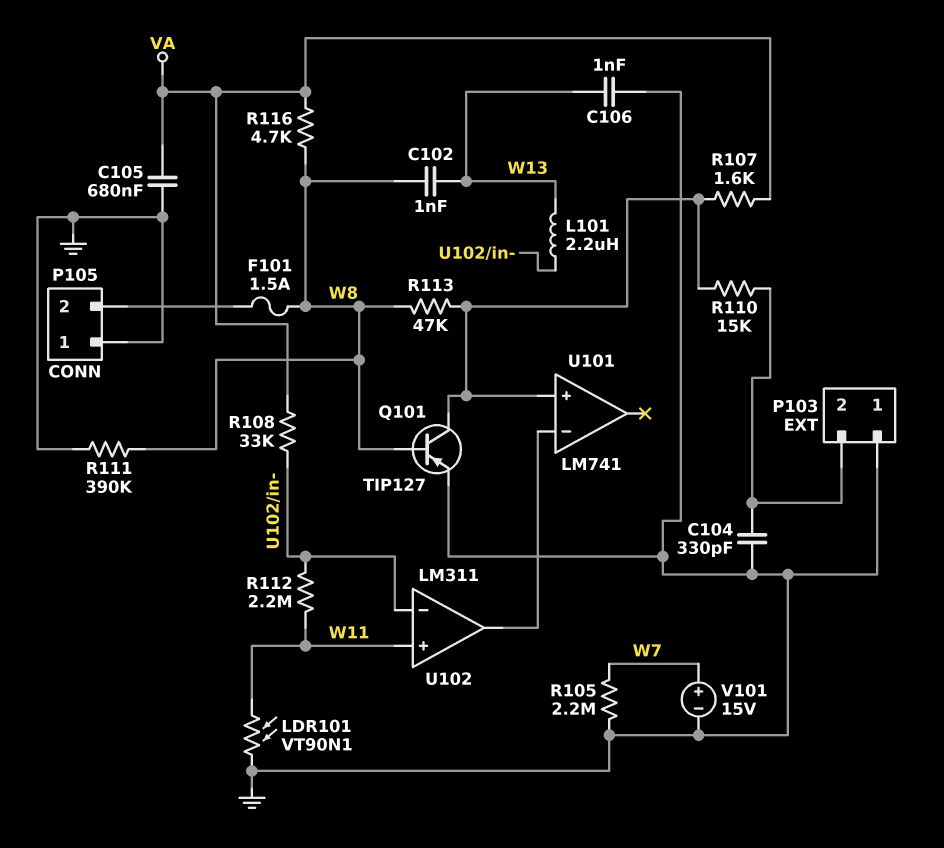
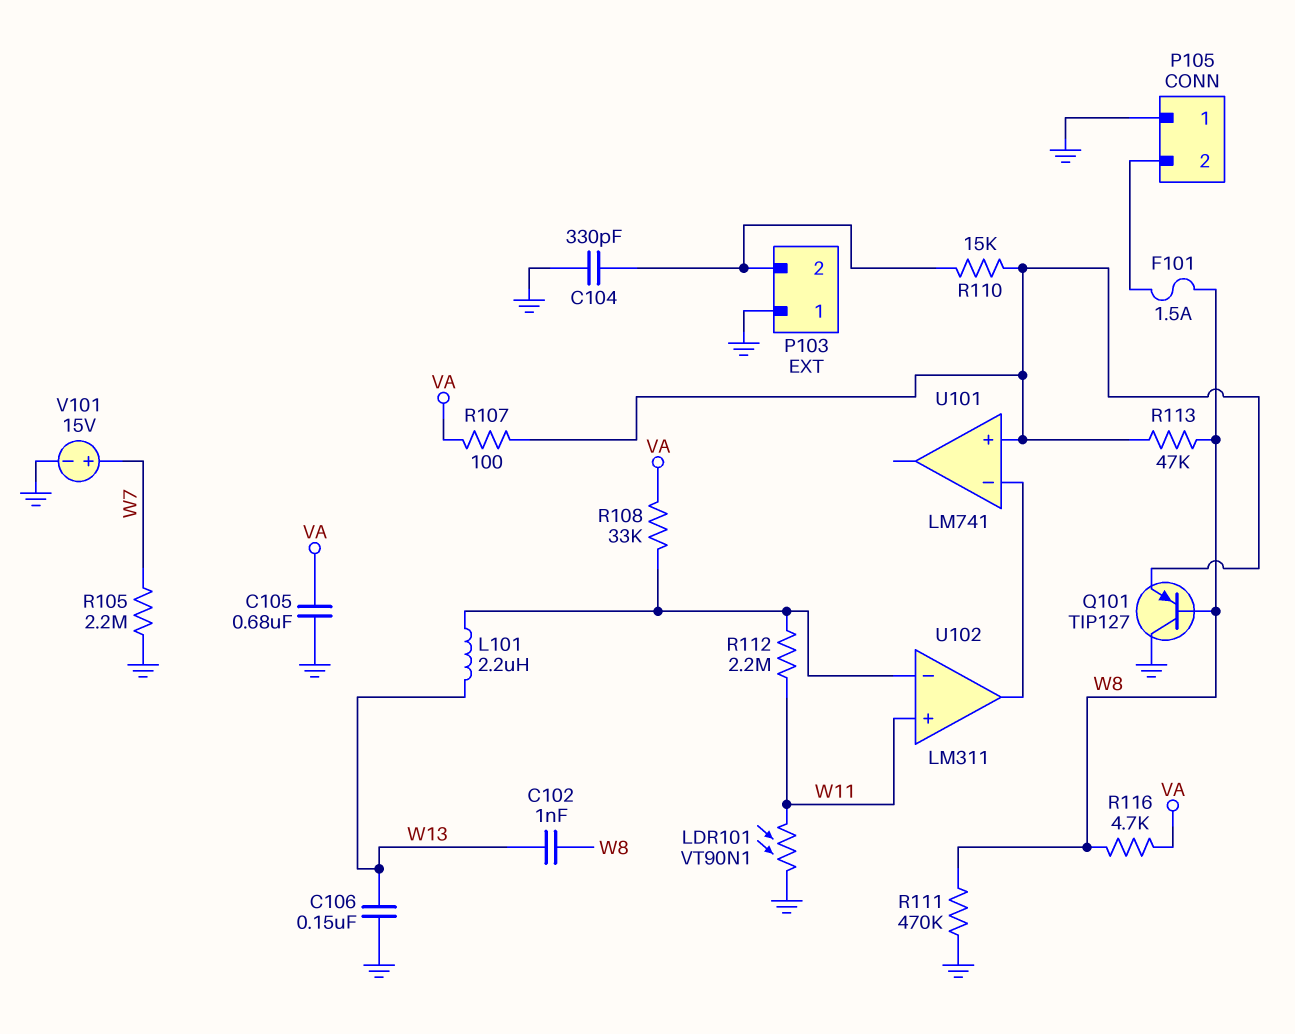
C106: 1nF (GND, W13) -> 150nF (GND, W13)
Q101: PNP TIP127 (B W8, C U101/in+, E GND) -> PNP TIP127 (B W8, C GND, E U101/in+)
R107: 1.6k (U101/in+, VA) -> 100 (U101/in+, VA)
R111: 390k (GND, W8) -> 470k (GND, W8)

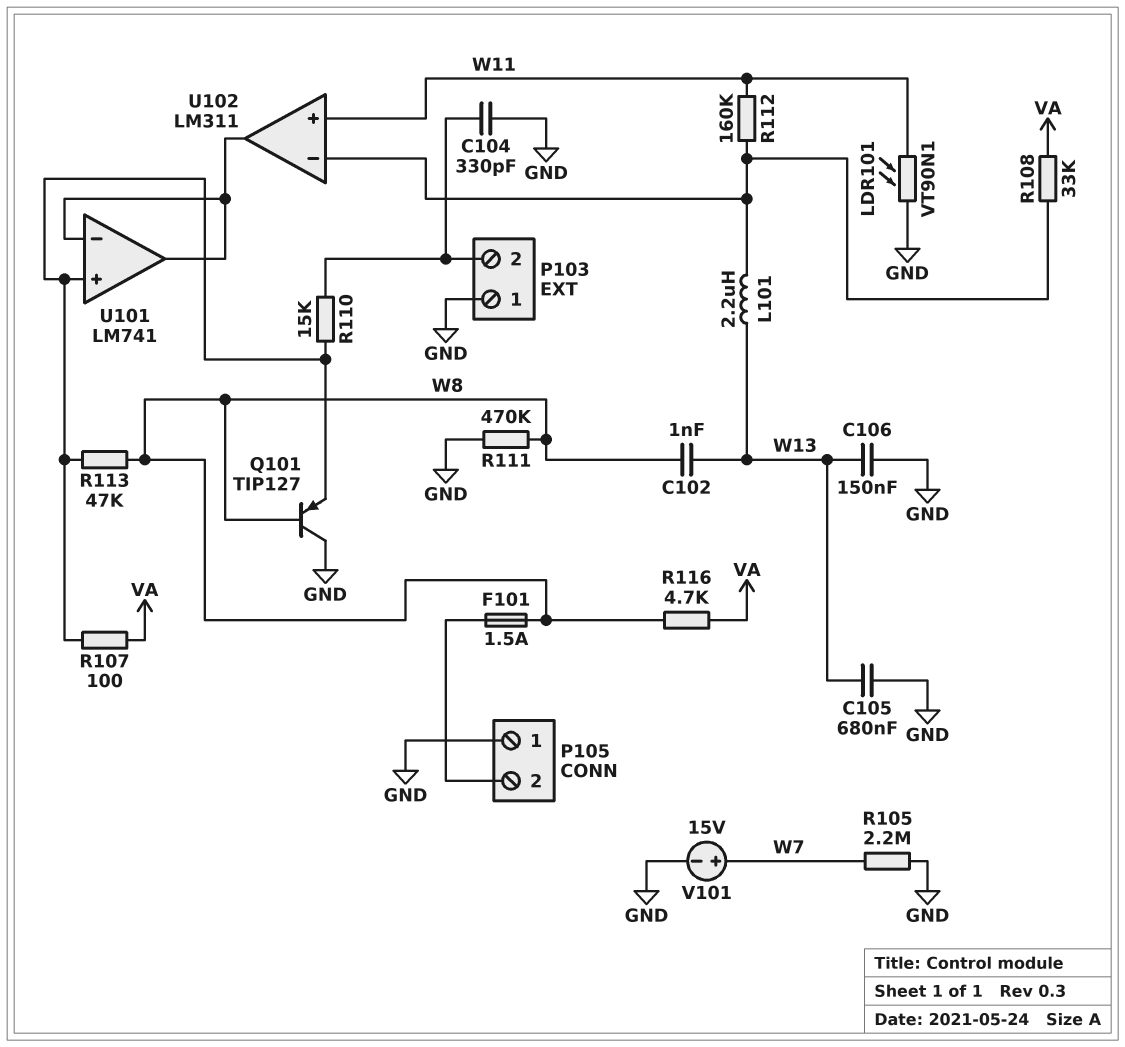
C105: 680nF (GND, VA) -> 680nF (GND, W13)
R112: 2.2M (U102/in-, W11) -> 160k (U102/in-, W11)
U101 pin out: none -> U101/in-

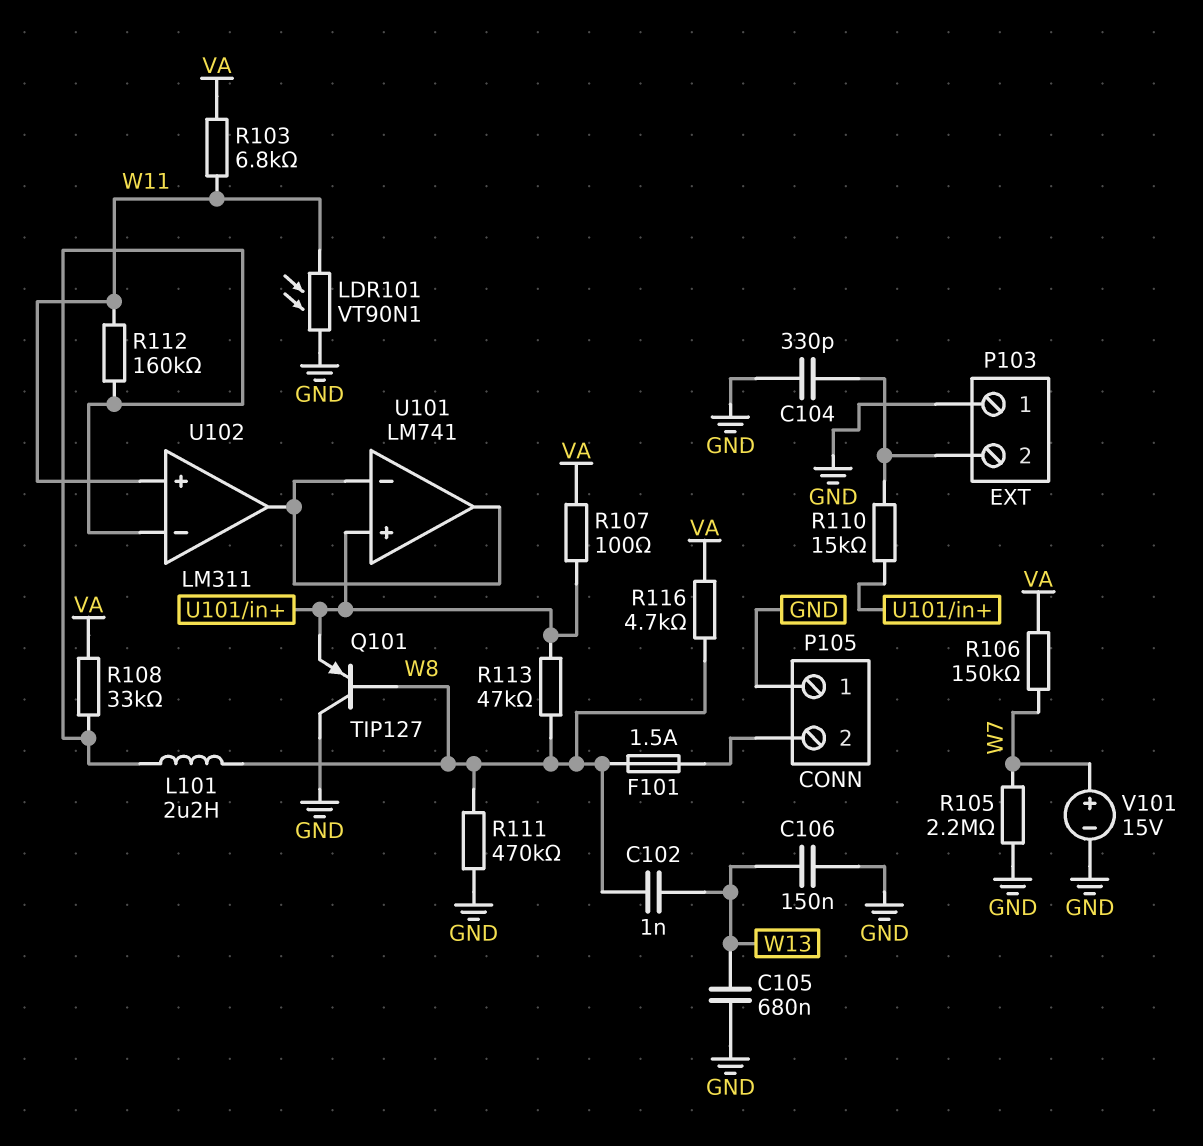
L101: 2.2uH (U102/in-, W13) -> 2.2uH (U102/in-, W8)
R103: none -> 6.8k (VA, W11)
R106: none -> 150k (VA, W7)

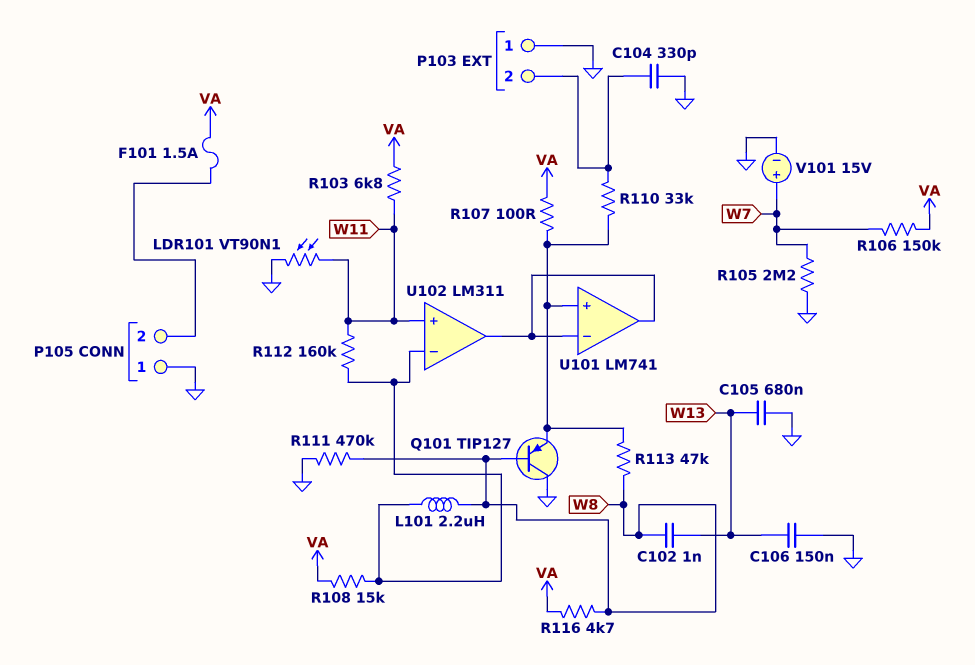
F101: 1.5A (P105/2, W8) -> 1.5A (P105/2, VA)
R108: 33k (U102/in-, VA) -> 15k (U102/in-, VA)
R110: 15k (P103/2, U101/in+) -> 33k (P103/2, U101/in+)

